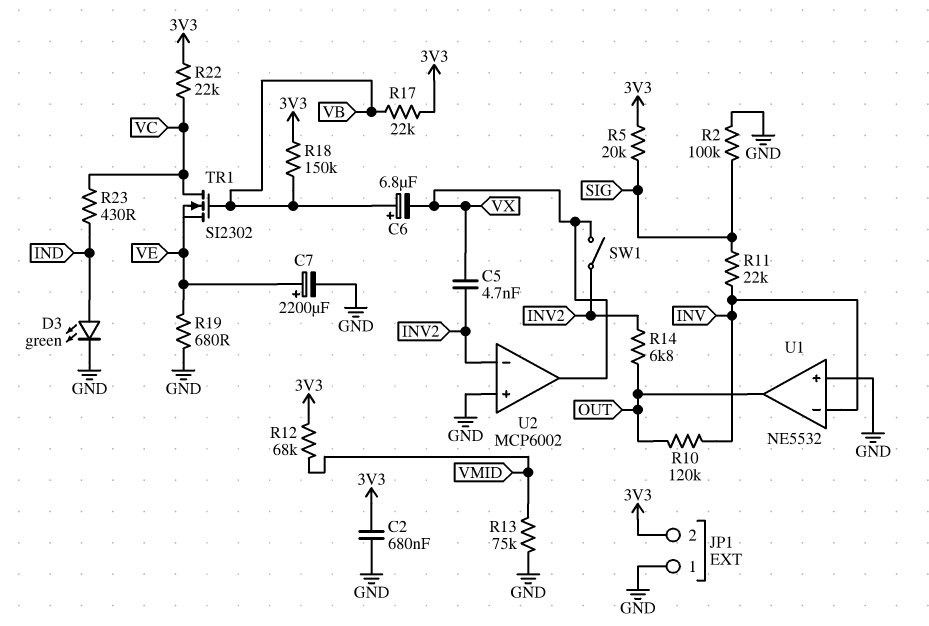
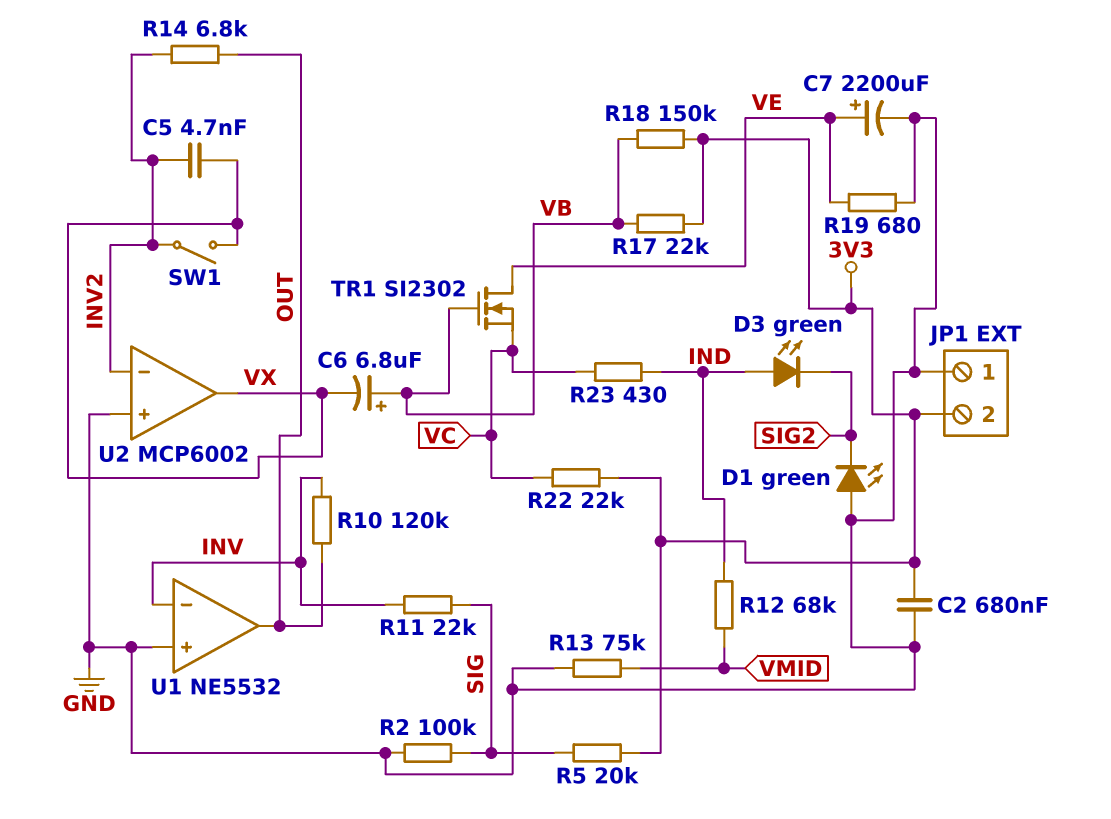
D1: none -> LED green (A GND, K SIG2)
D3: LED green (A IND, K GND) -> LED green (A IND, K SIG2)
R12: 68k (3V3, VMID) -> 68k (IND, VMID)
TR1: NMOS SI2302 (G VB, D VC, S VE) -> NMOS SI2302 (G VB, D VE, S VC)

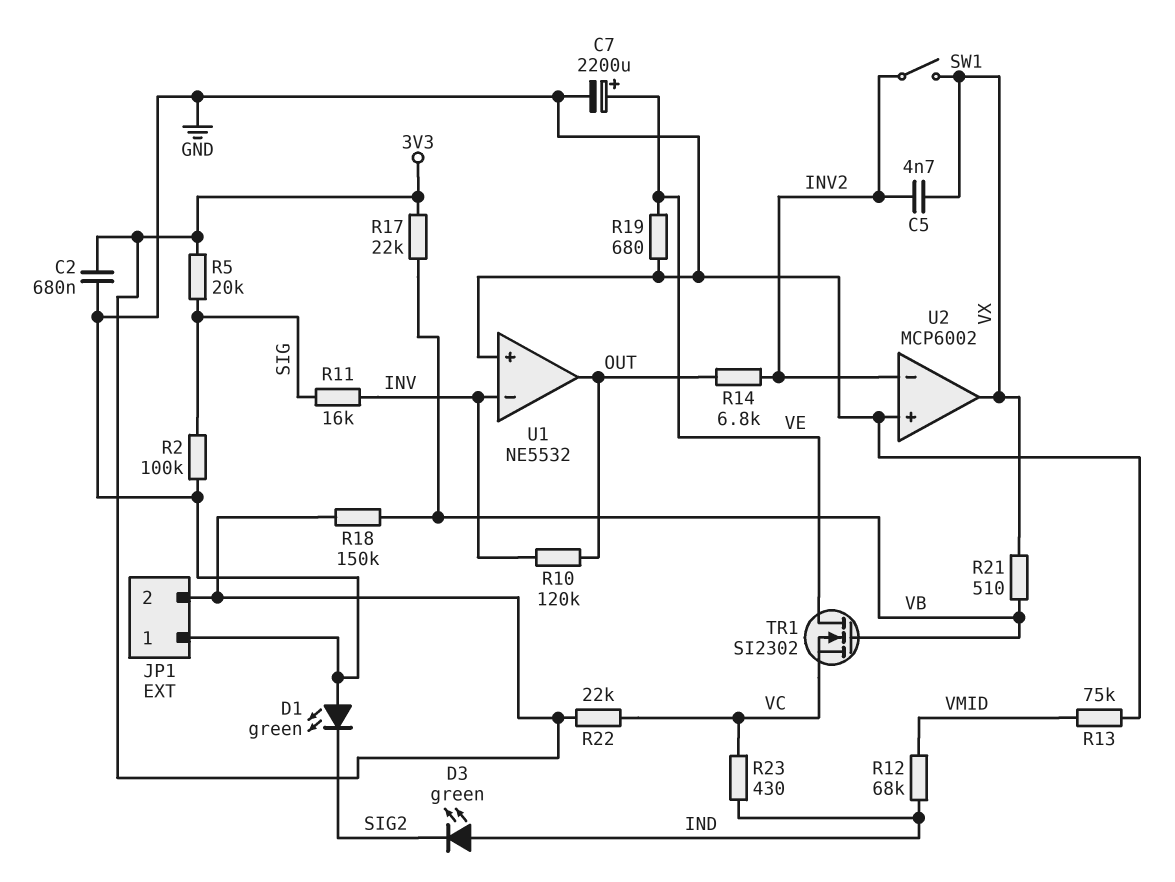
C6: 6.8uF (plus VB, minus VX) -> none
R11: 22k (INV, SIG) -> 16k (INV, SIG)
R21: none -> 510 (VB, VX)

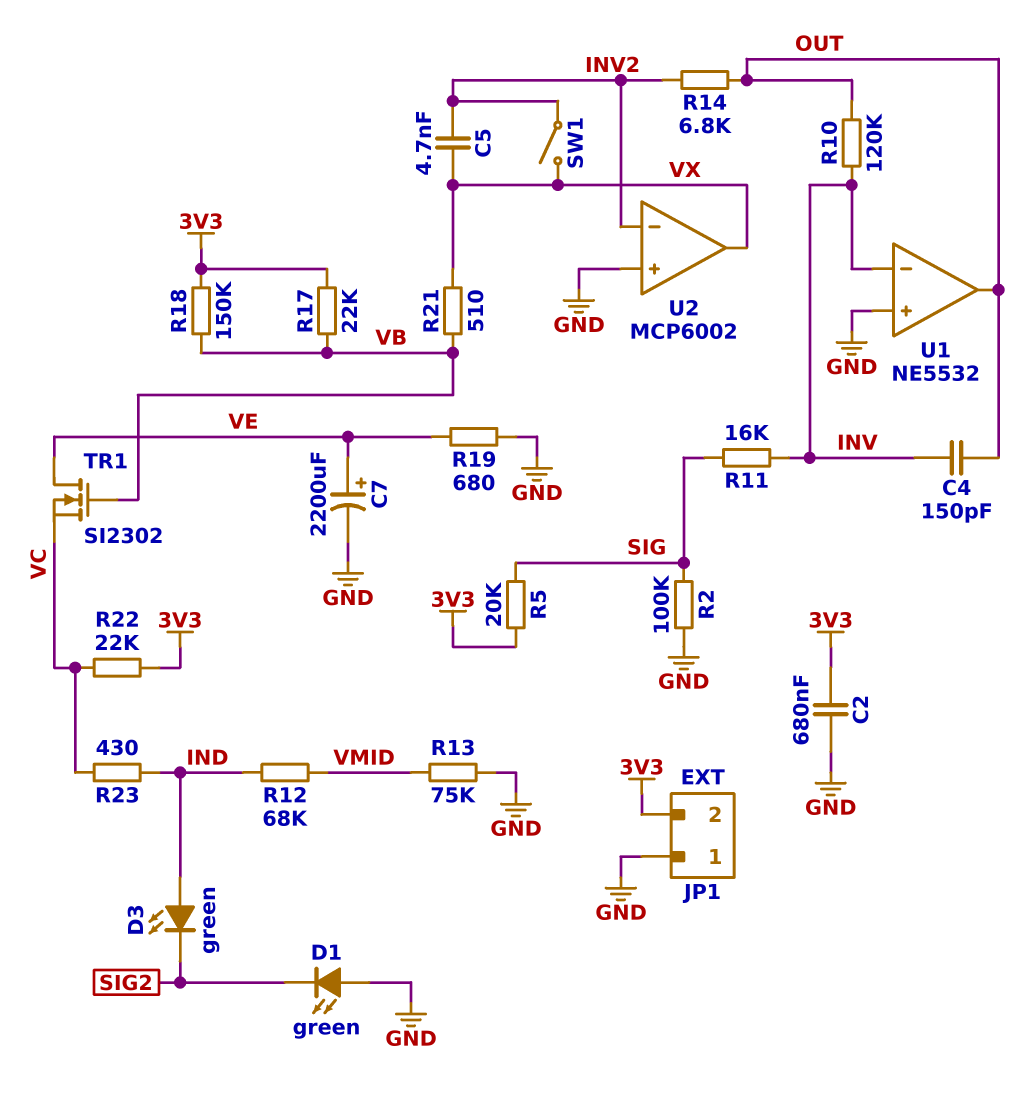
C4: none -> 150pF (INV, OUT)

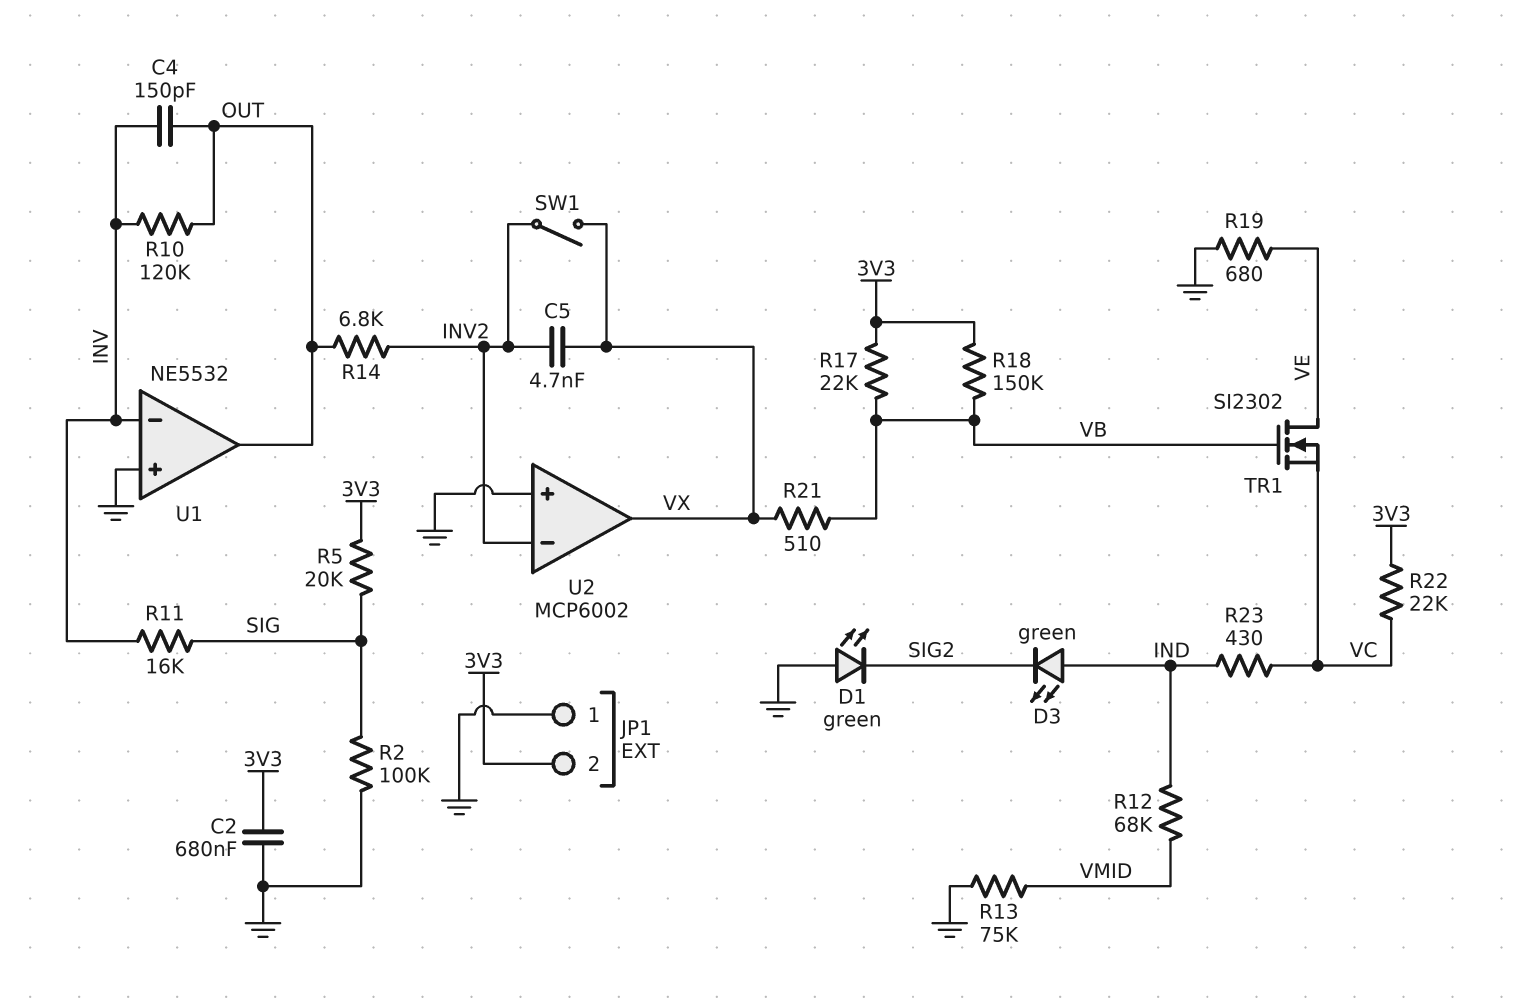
C7: 2200uF (plus VE, minus GND) -> none

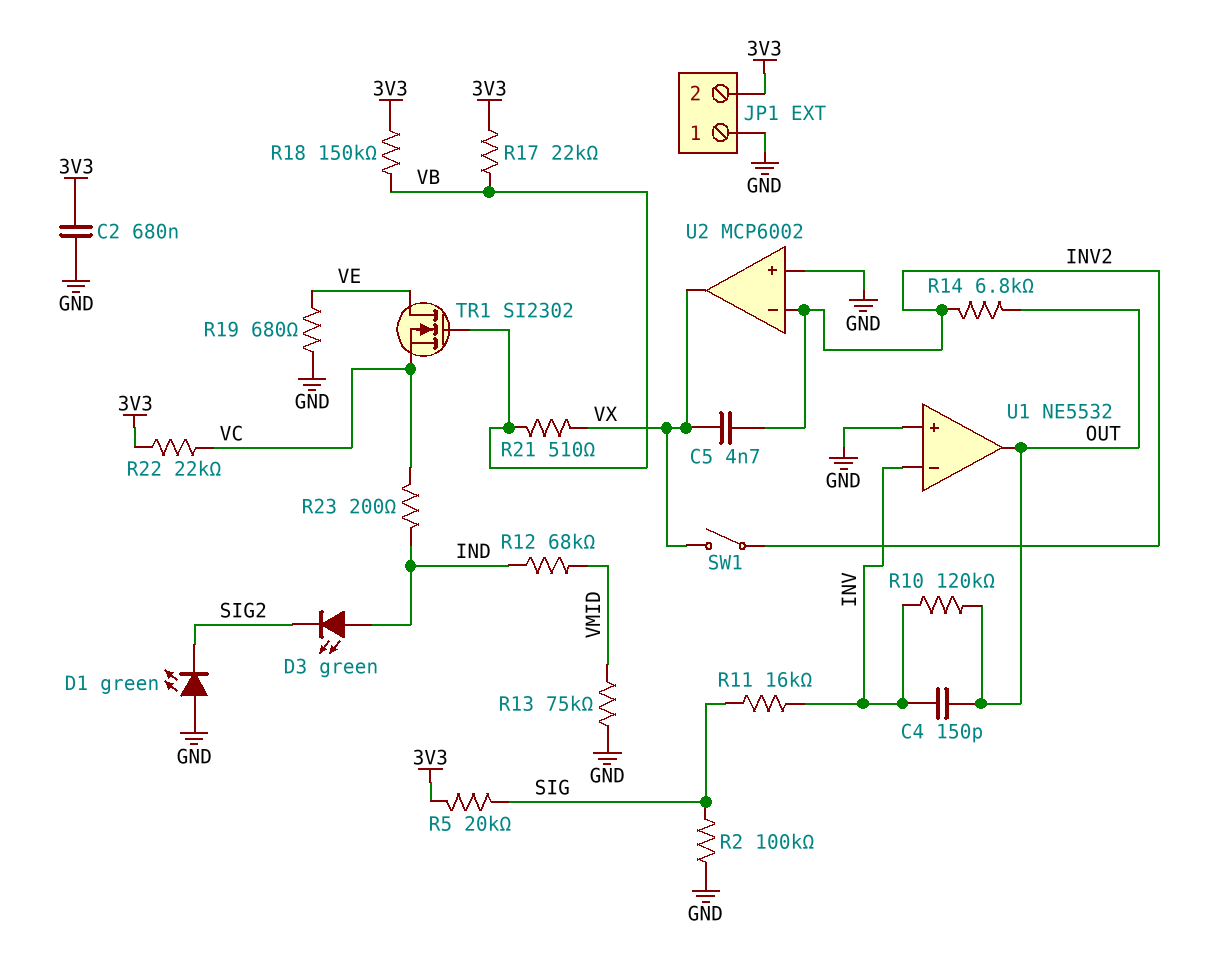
R23: 430 (IND, VC) -> 200 (IND, VC)

